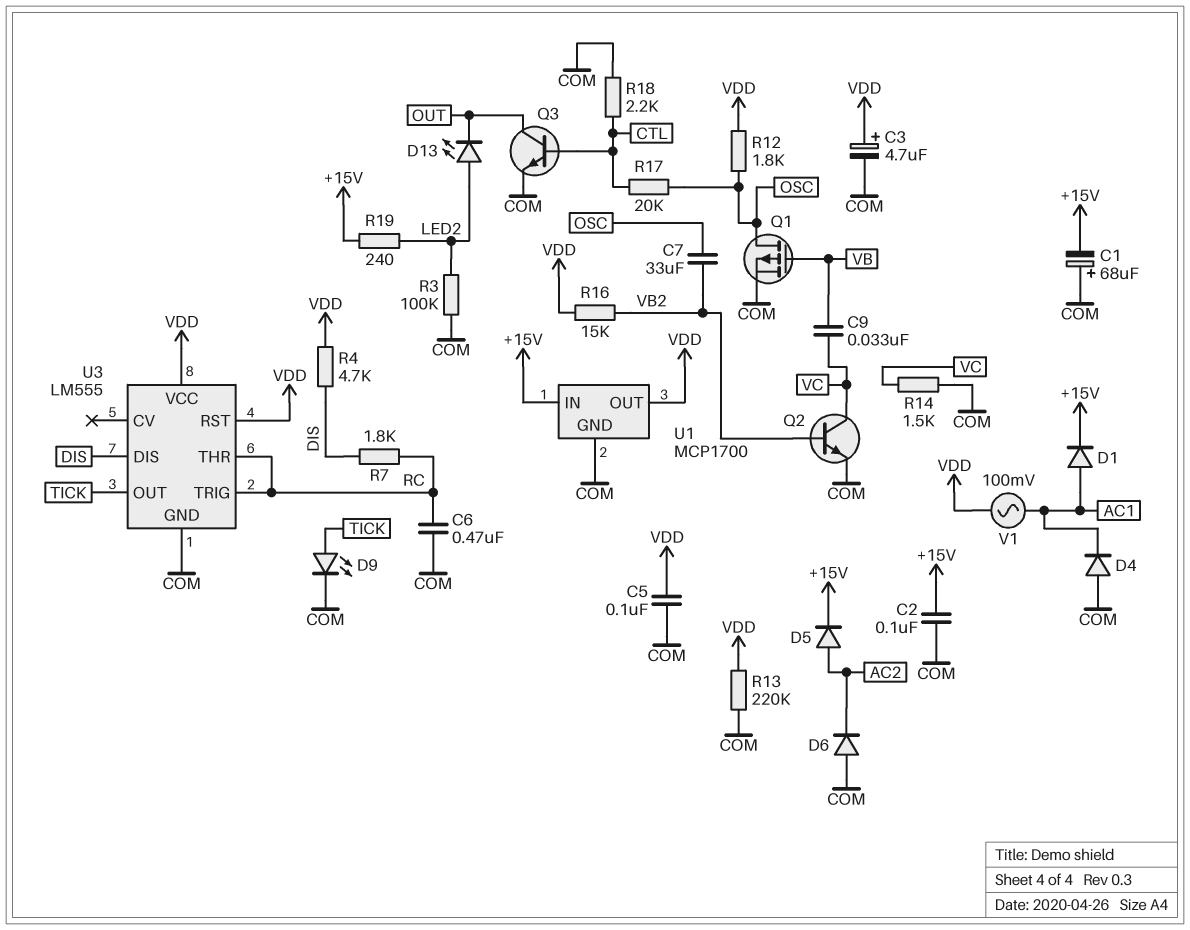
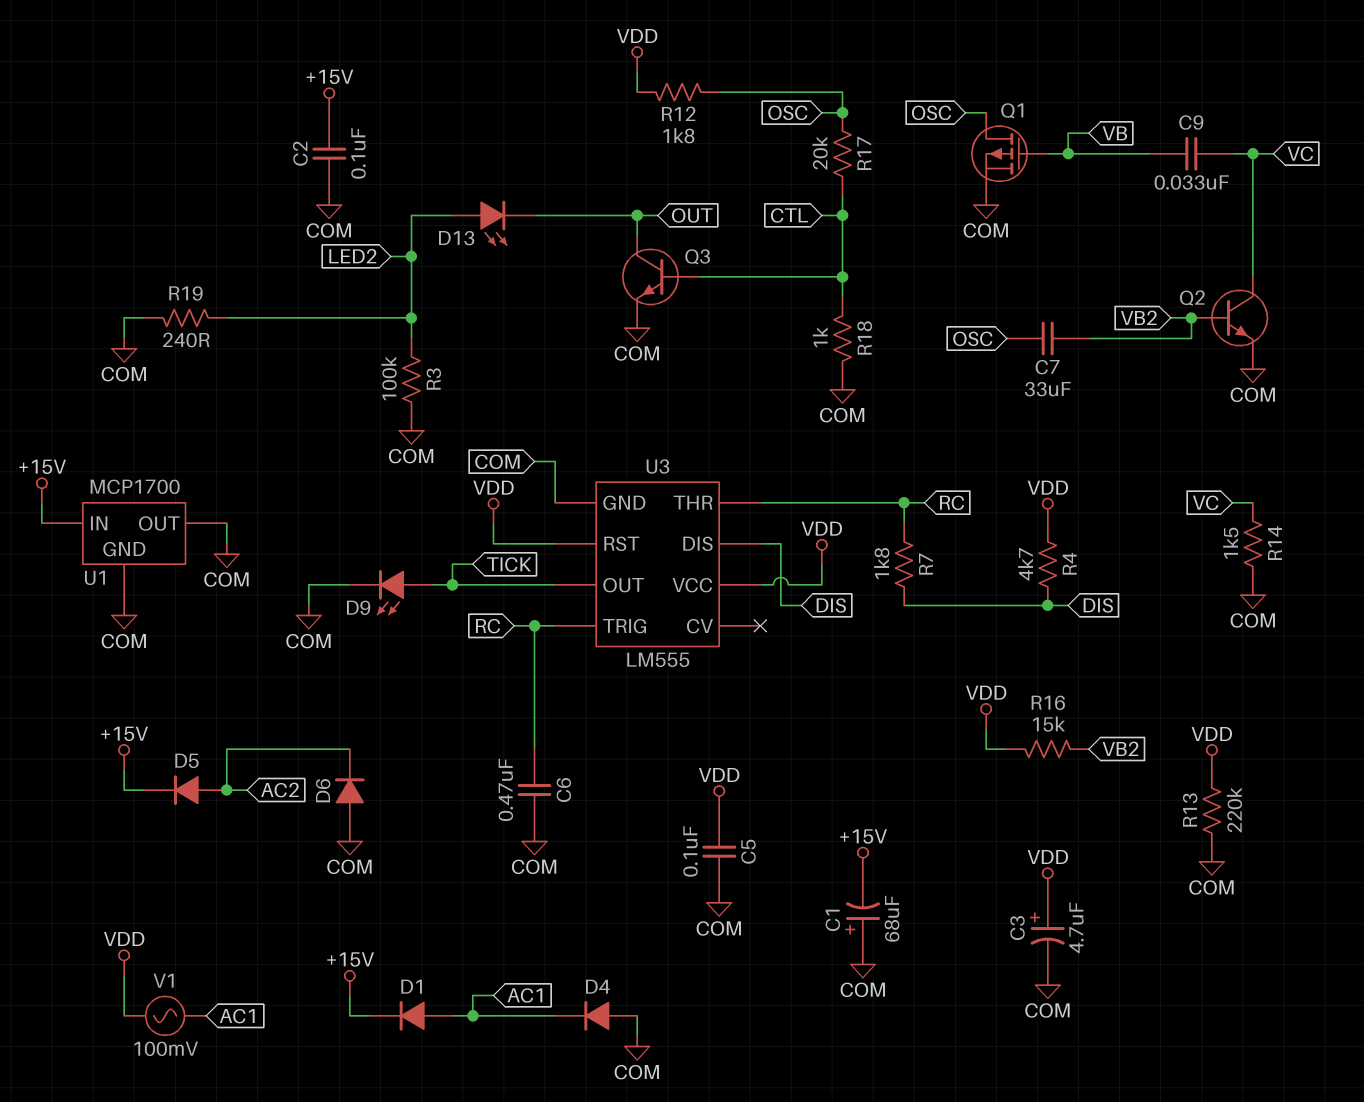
R18: 2.2k (COM, CTL) -> 1k (COM, CTL)
R19: 240 (+15V, LED2) -> 240 (COM, LED2)
U1 pin OUT: VDD -> COM

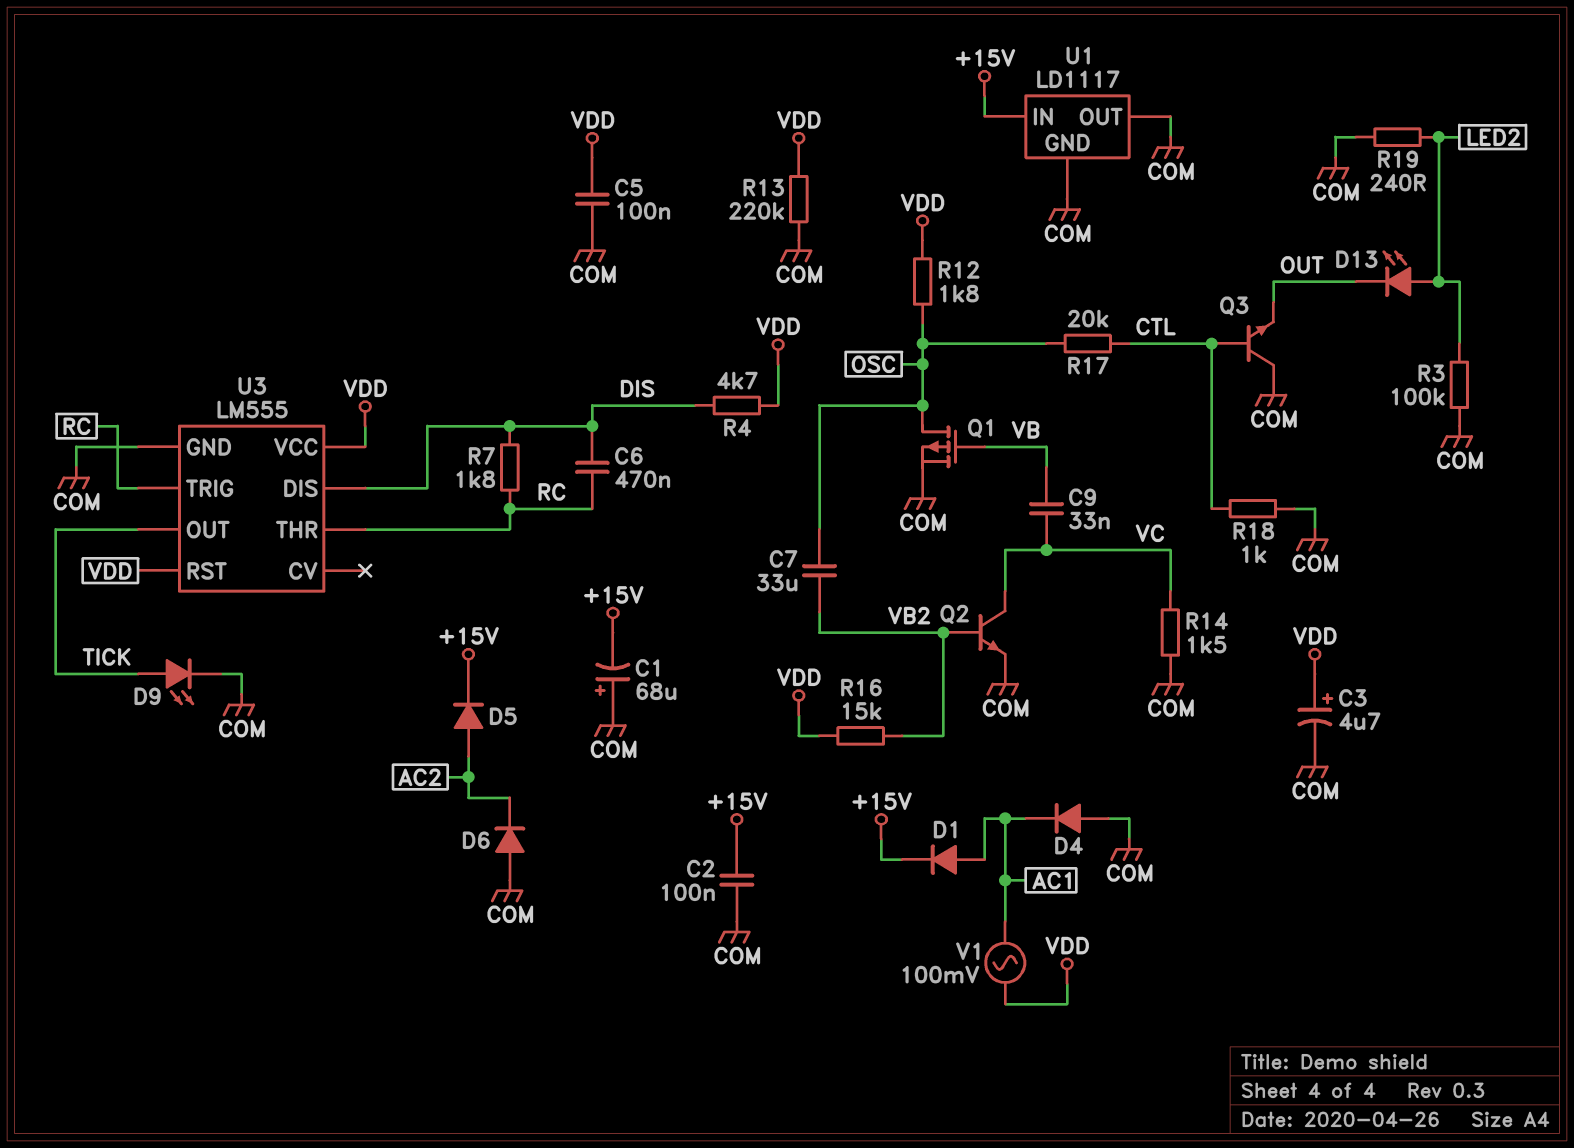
C6: 470nF (COM, RC) -> 470nF (DIS, RC)
Q3: NPN (B CTL, C OUT, E COM) -> NPN (B CTL, C COM, E OUT)
U1: MCP1700 -> LD1117

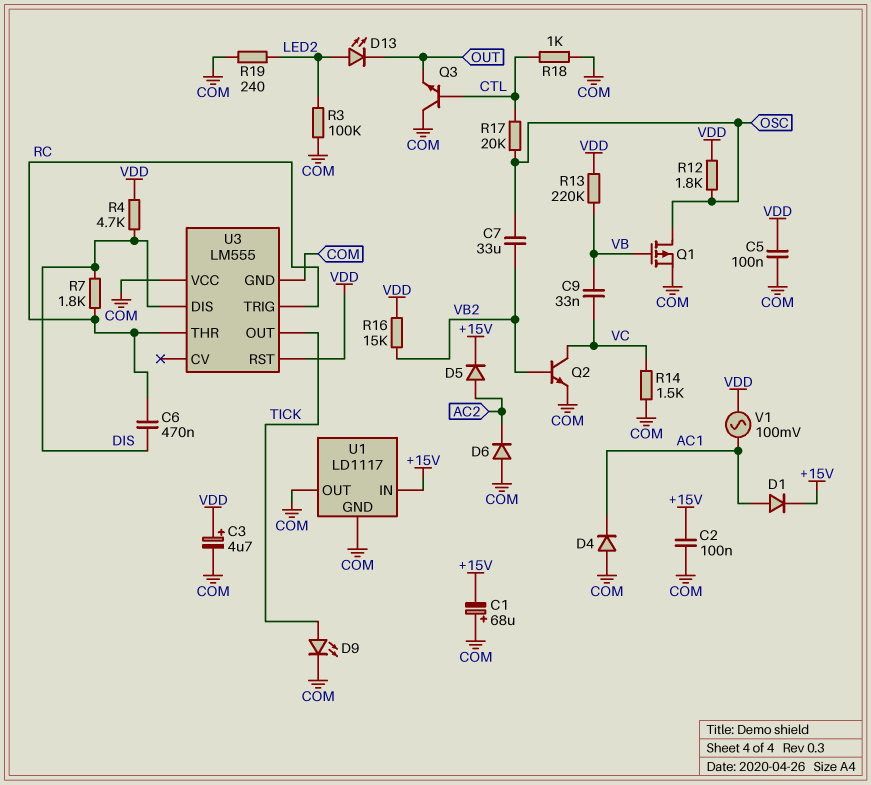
R13: 220k (COM, VDD) -> 220k (VB, VDD)
U3 pin VCC: VDD -> COM

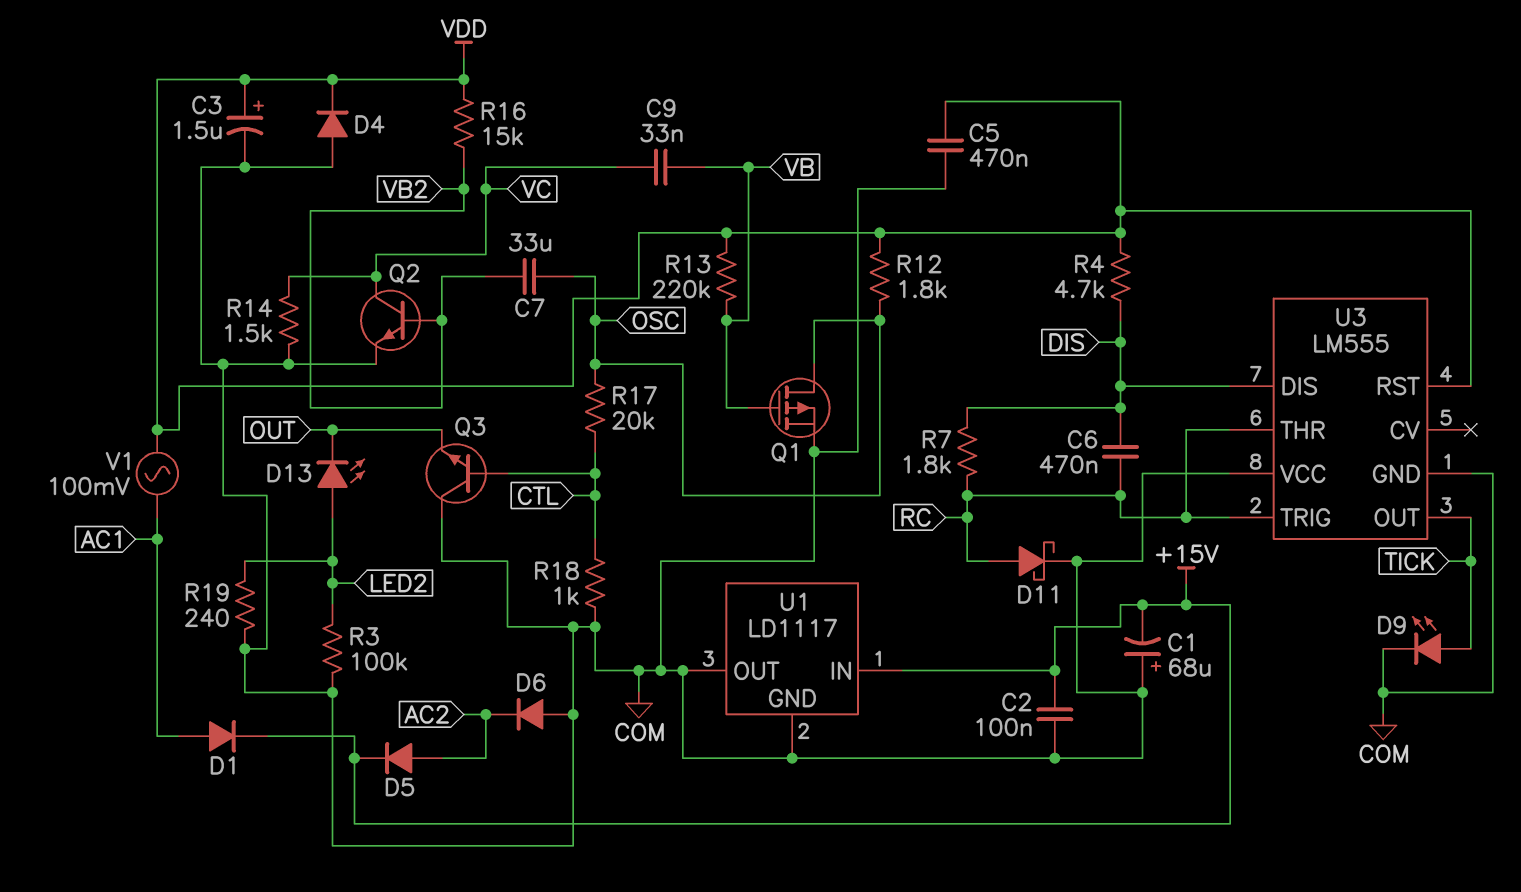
C3: 4.7uF (plus VDD, minus COM) -> 1.5uF (plus VDD, minus COM)
C5: 100nF (COM, VDD) -> 470nF (COM, VDD)
D4: diode (A COM, K AC1) -> diode (A COM, K VDD)
D11: none -> schottky (A RC, K COM)

